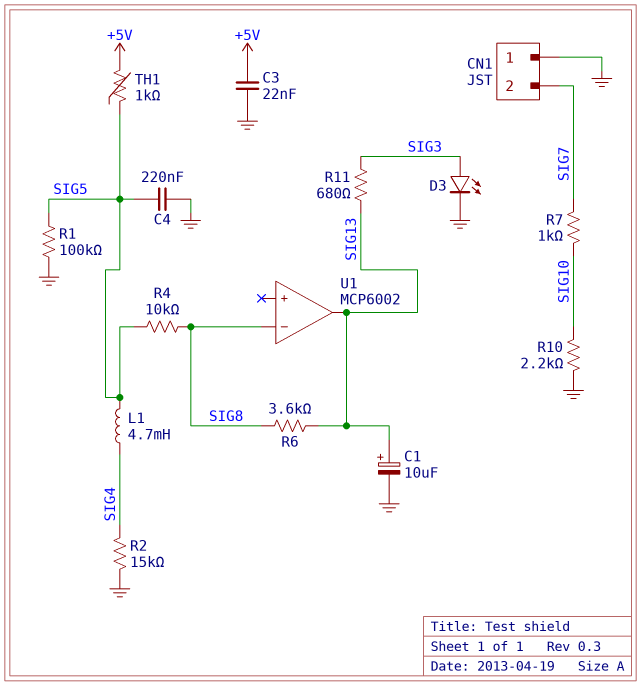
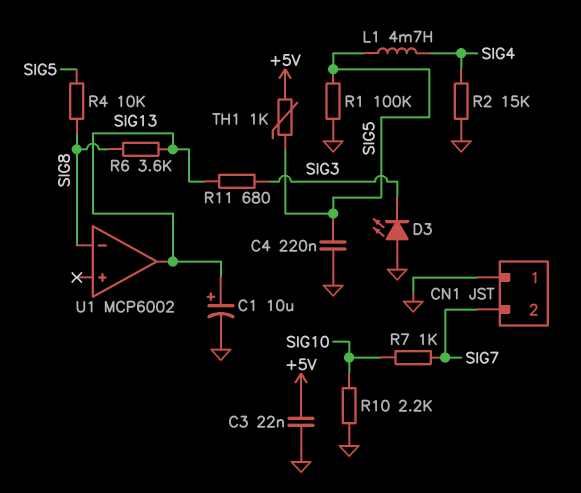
D3: LED (A SIG3, K GND) -> LED (A GND, K SIG3)

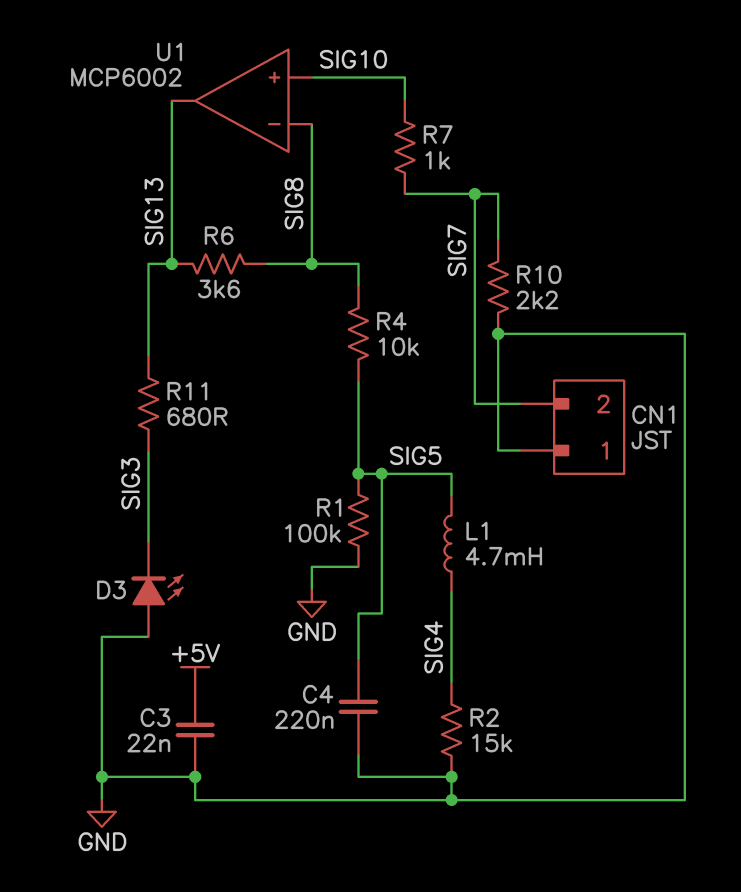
C1: 10uF (plus SIG13, minus GND) -> none
R10: 2.2k (GND, SIG10) -> 2.2k (GND, SIG7)
TH1: 1k (+5V, SIG5) -> none
U1 pin in+: none -> SIG10

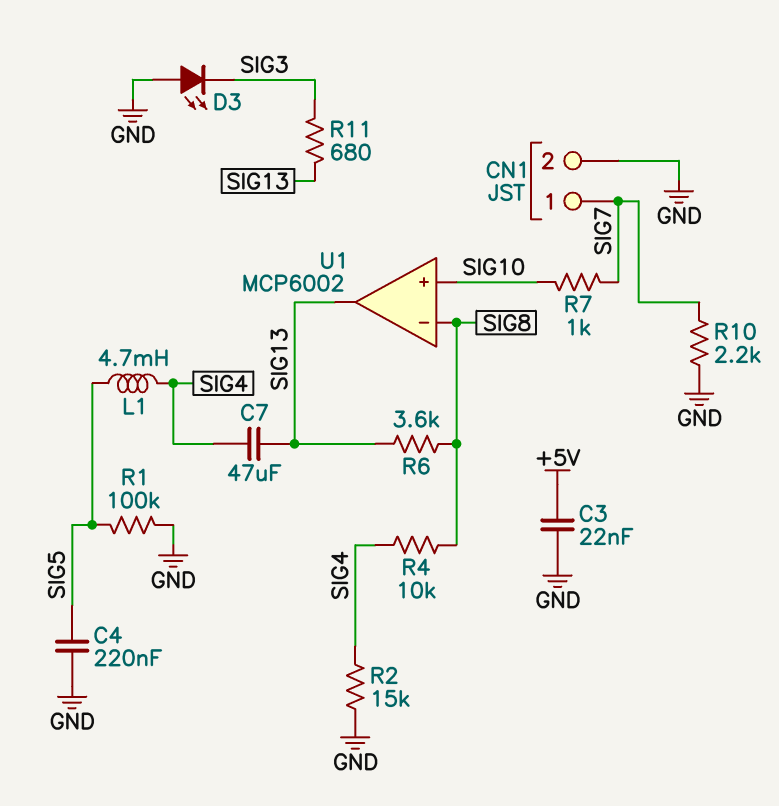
C7: none -> 47uF (SIG4, SIG13)
CN1 pin 1: GND -> SIG7
CN1 pin 2: SIG7 -> GND
R4: 10k (SIG5, SIG8) -> 10k (SIG4, SIG8)

